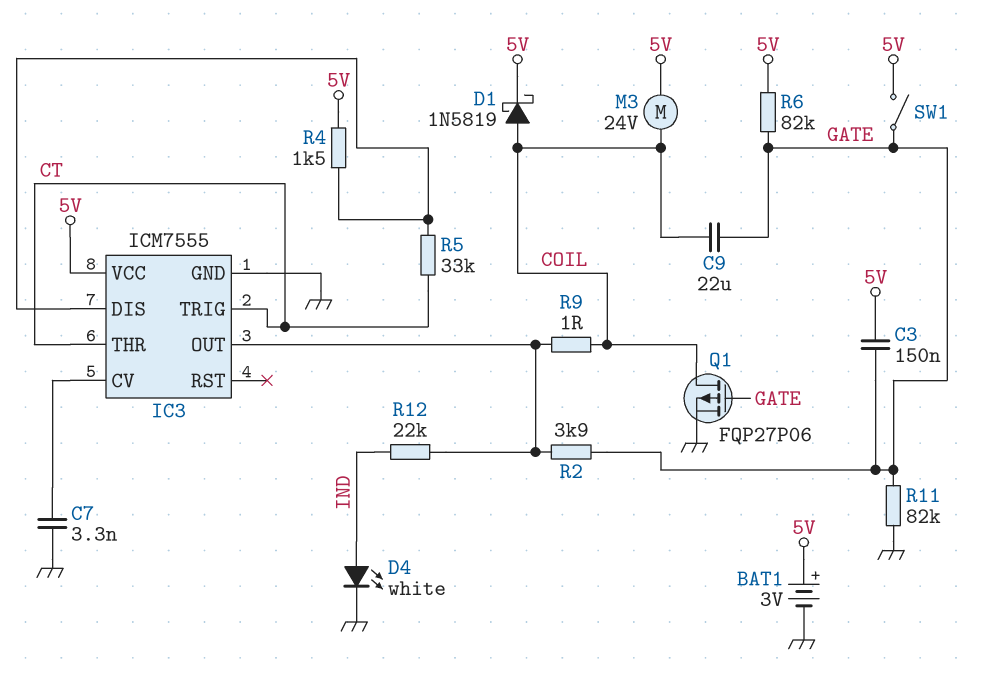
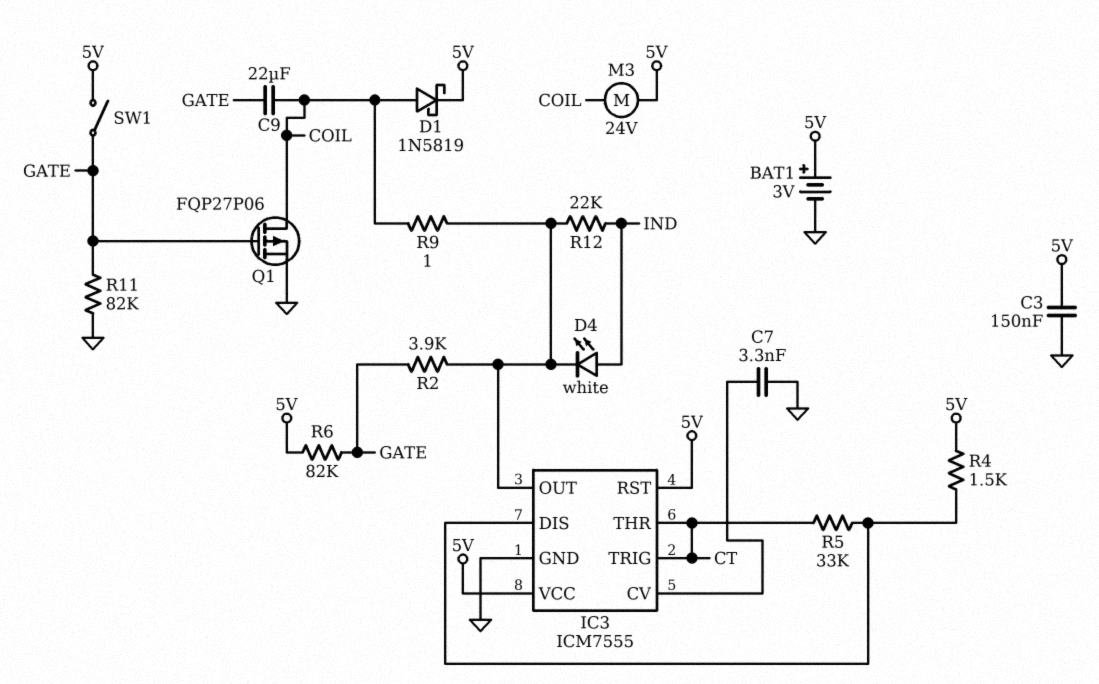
C3: 150nF (5V, GATE) -> 150nF (5V, GND)
D4: LED white (A IND, K GND) -> LED white (A IND, K IC3/OUT)
IC3 pin RST: none -> 5V

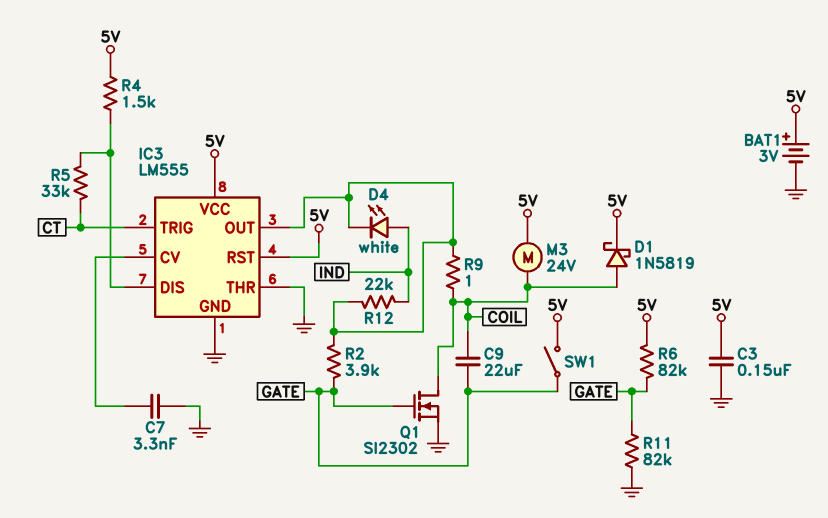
IC3: ICM7555 -> LM555
IC3 pin THR: CT -> GND
Q1: PMOS FQP27P06 (G GATE, D COIL, S GND) -> NMOS SI2302 (G GATE, D COIL, S GND)

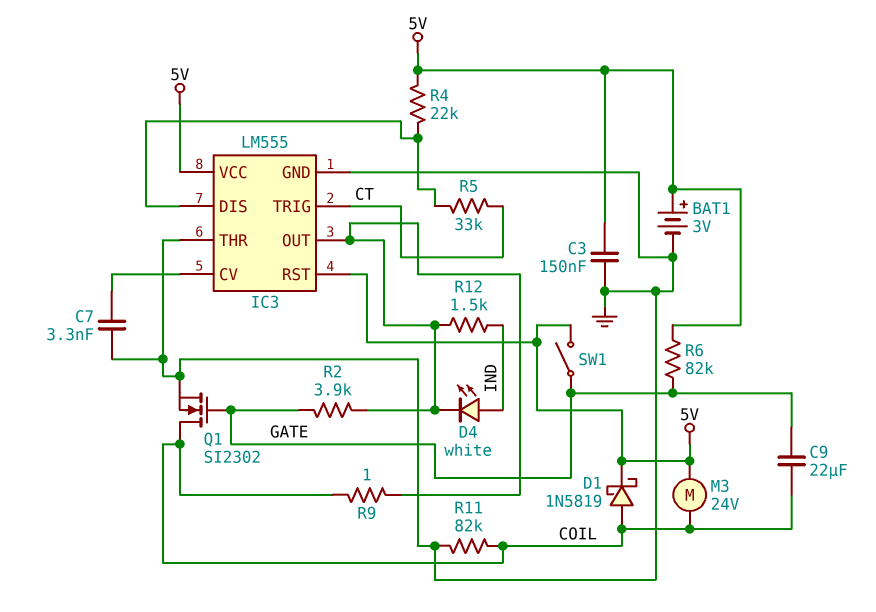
R4: 1.5k (5V, IC3/DIS) -> 22k (5V, IC3/DIS)
R11: 82k (GATE, GND) -> 82k (COIL, GND)
R12: 22k (IC3/OUT, IND) -> 1.5k (IC3/OUT, IND)

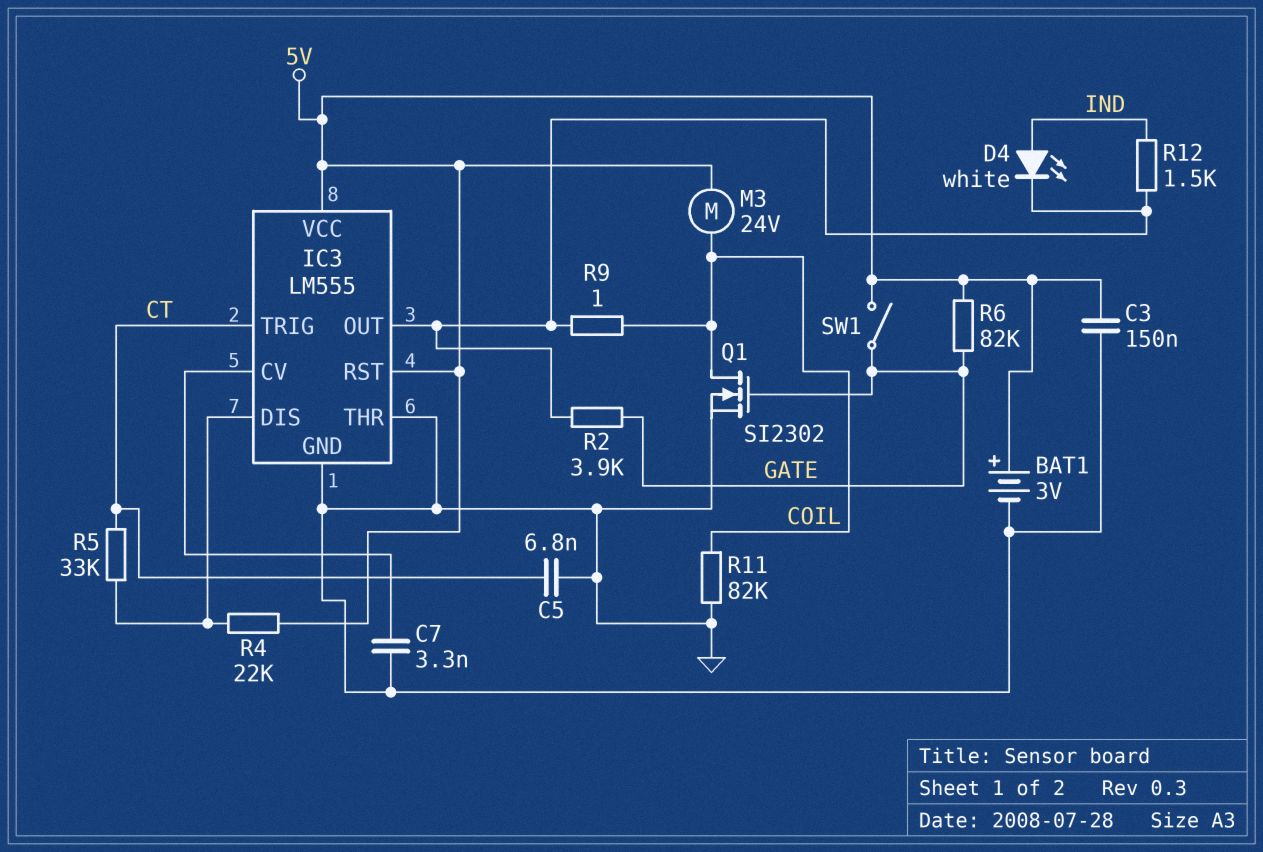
C5: none -> 6.8nF (CT, GND)
C9: 22uF (COIL, GATE) -> none
D1: schottky 1N5819 (A COIL, K 5V) -> none

